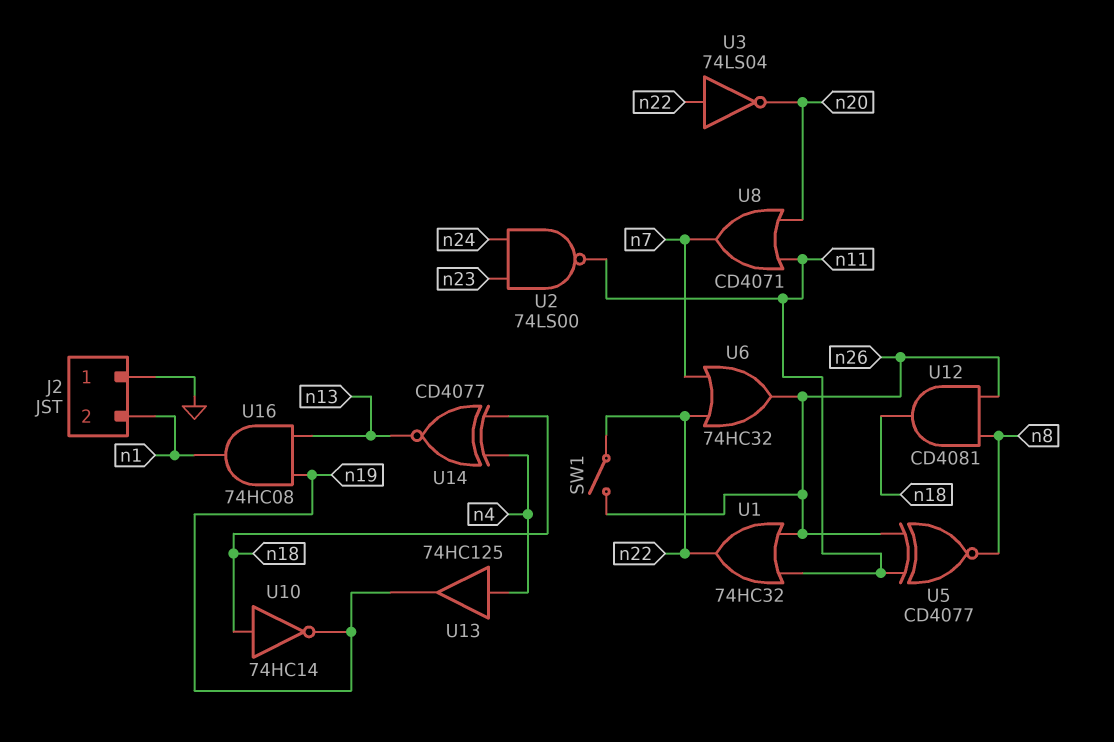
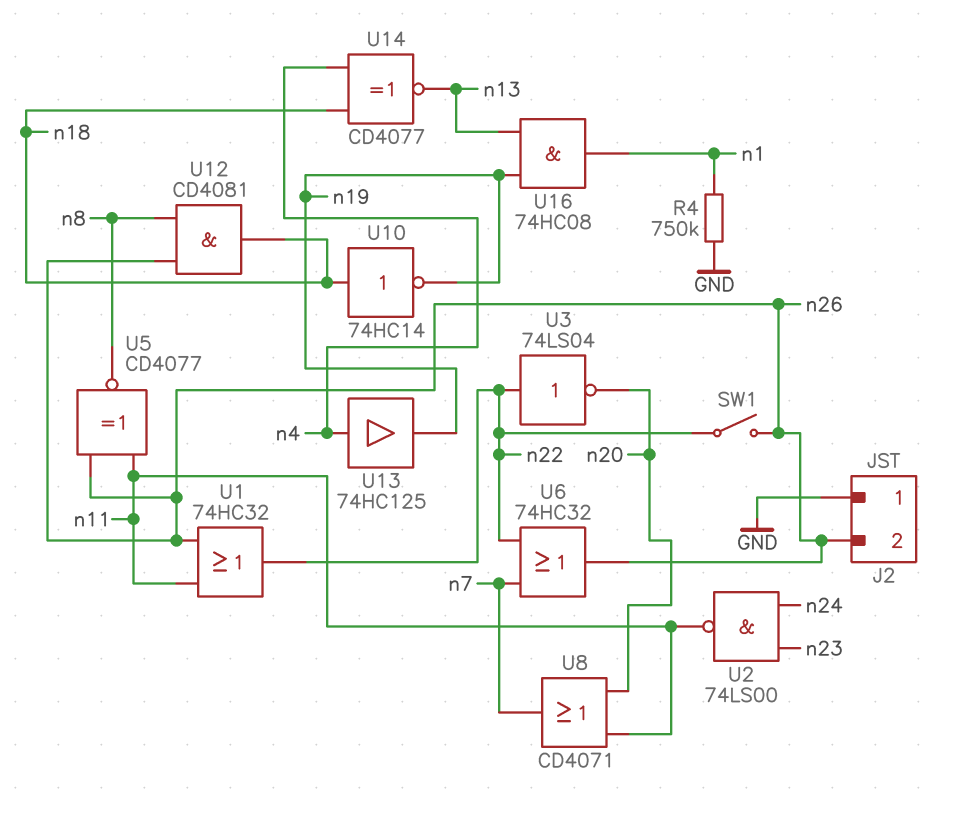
J2 pin 2: n1 -> n26
R4: none -> 750k (GND, n1)

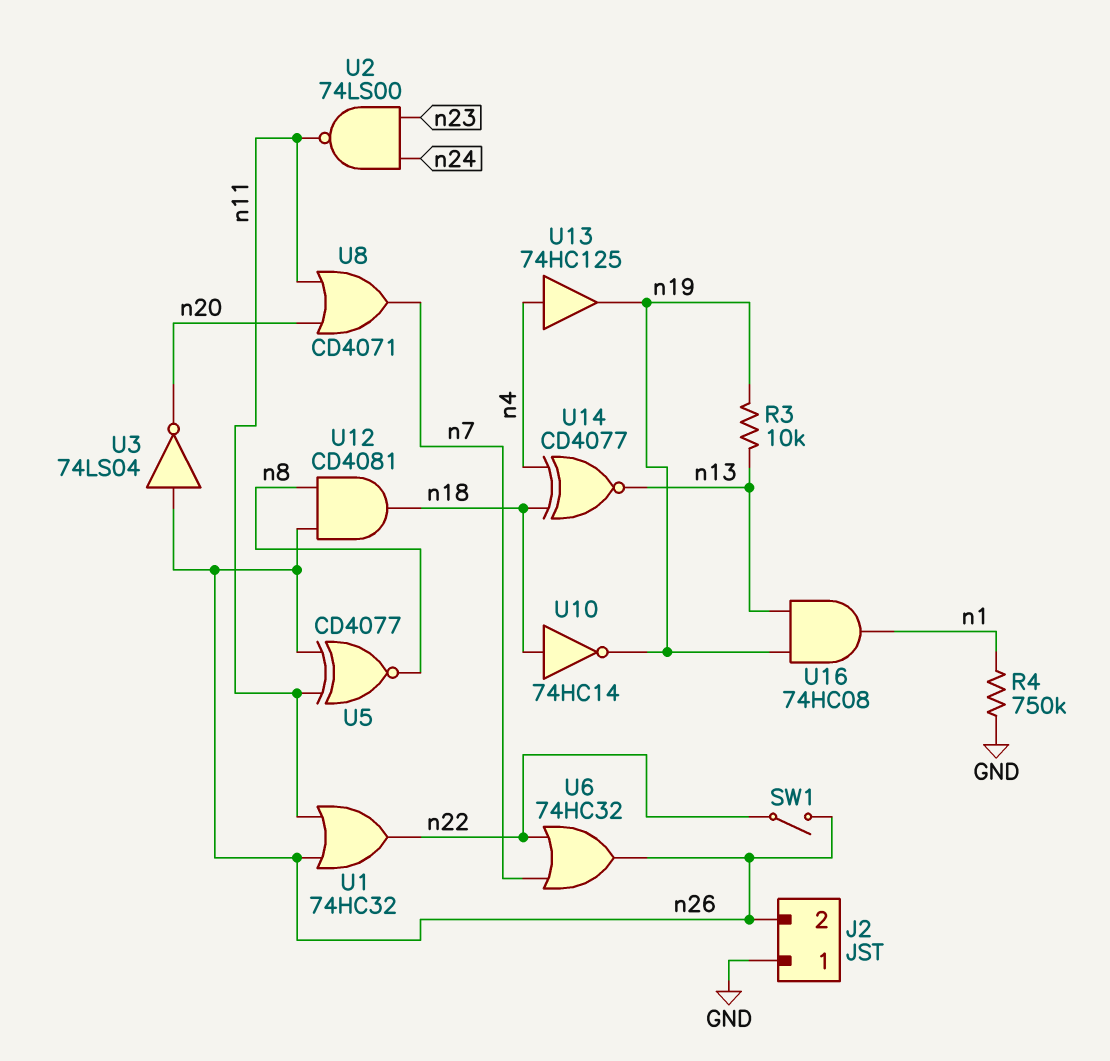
R3: none -> 10k (n13, n19)
U3: NOT 74LS04 (in n22, out n20) -> NOT 74LS04 (in n26, out n20)

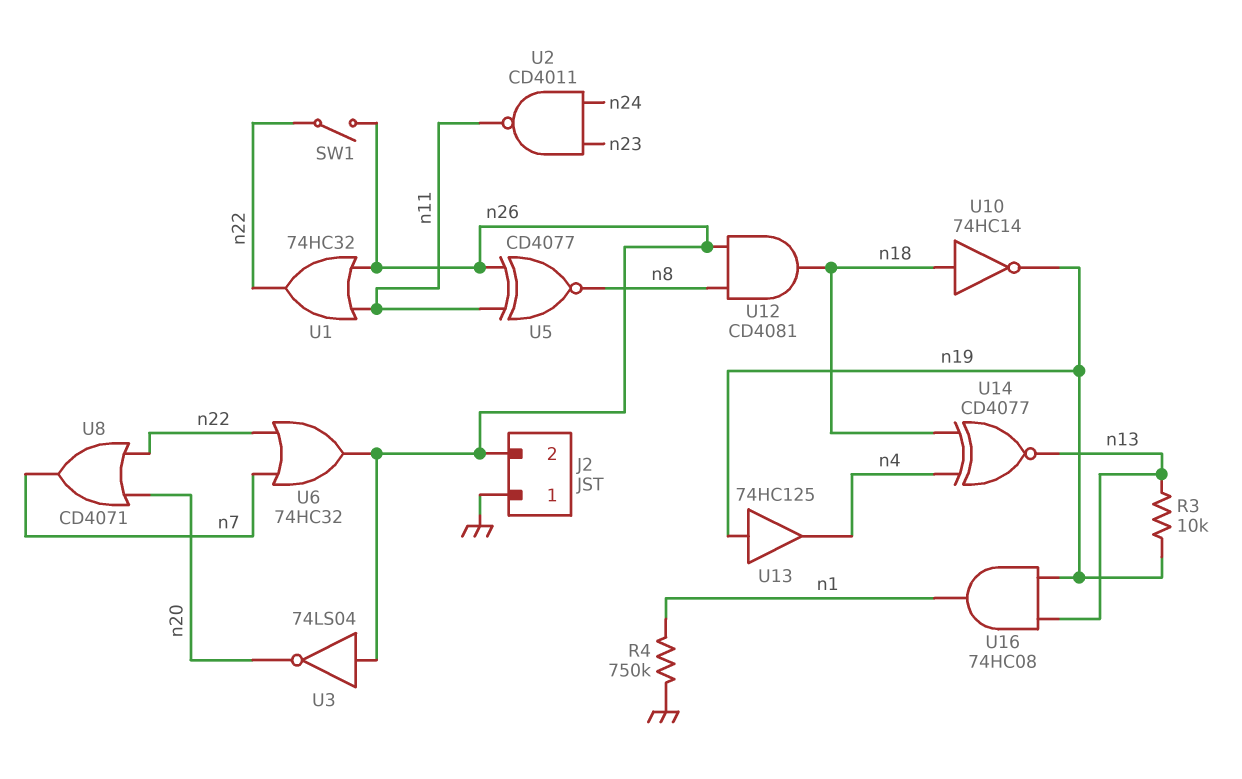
U2: NAND 74LS00 (in n23, in n24, out n11) -> NAND CD4011 (in n23, in n24, out n11)
U8: OR CD4071 (in n11, in n20, out n7) -> OR CD4071 (in n20, in n22, out n7)
U13: buffer 74HC125 (in n4, out n19) -> buffer 74HC125 (in n19, out n4)

